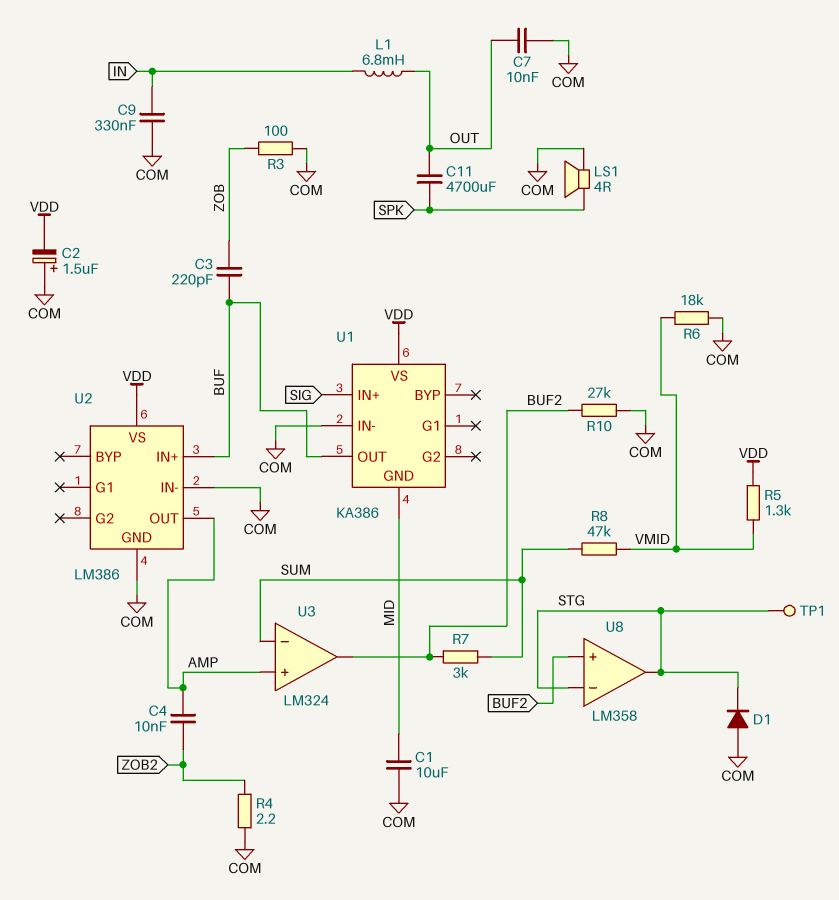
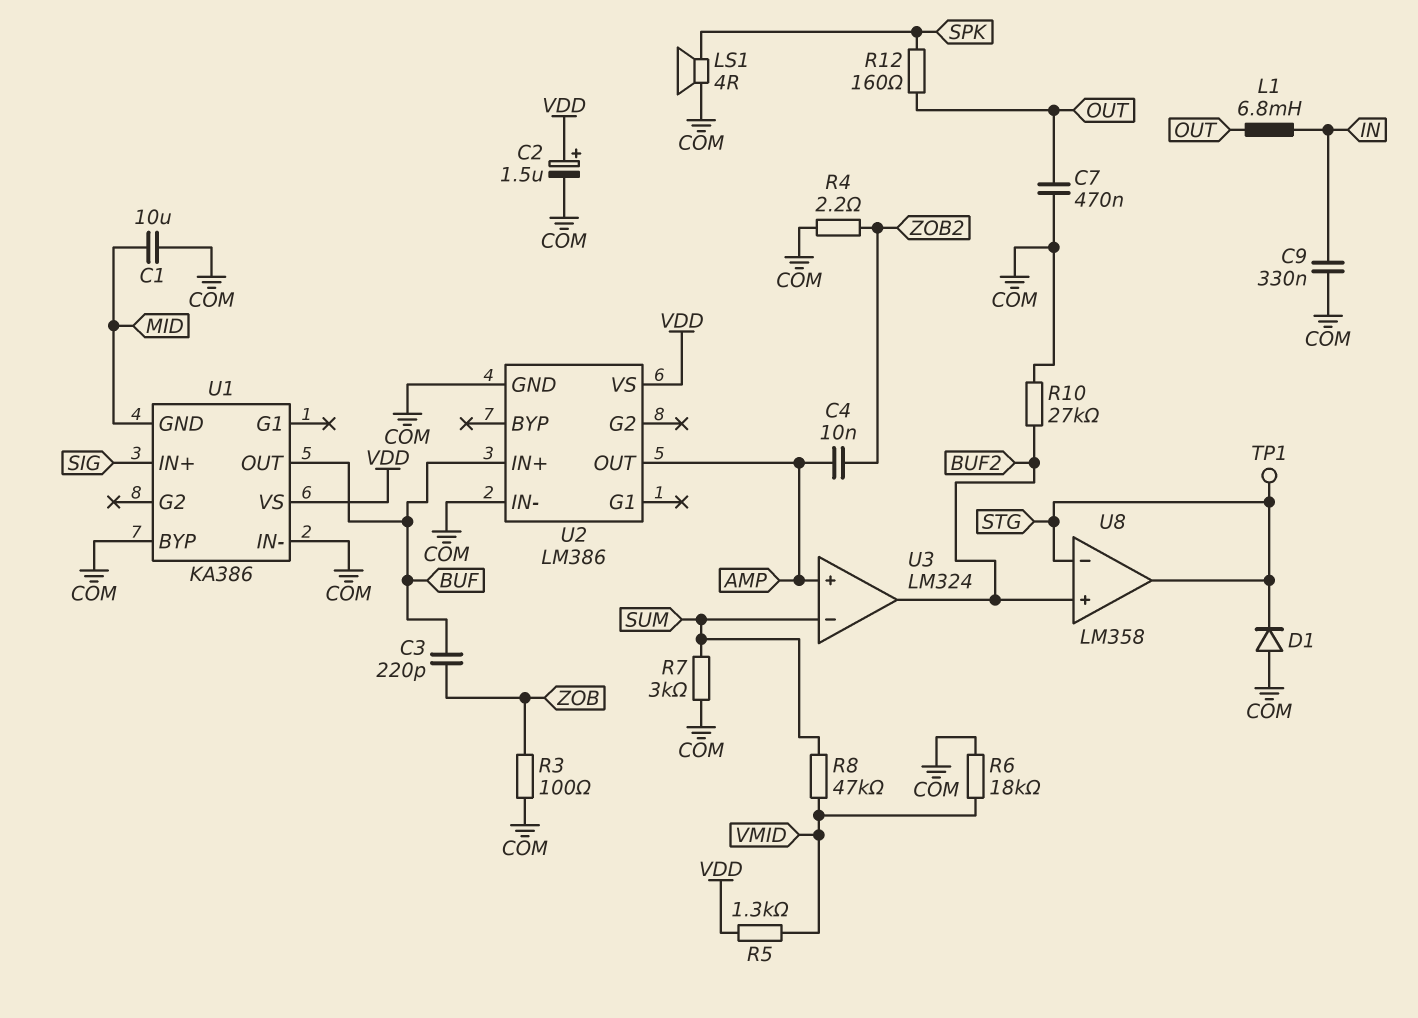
C2: 1.5uF (plus COM, minus VDD) -> 1.5uF (plus VDD, minus COM)
C7: 10nF (COM, OUT) -> 470nF (COM, OUT)
C11: 4700uF (OUT, SPK) -> none
R7: 3k (BUF2, SUM) -> 3k (COM, SUM)
R12: none -> 160 (OUT, SPK)
U1 pin BYP: none -> COM

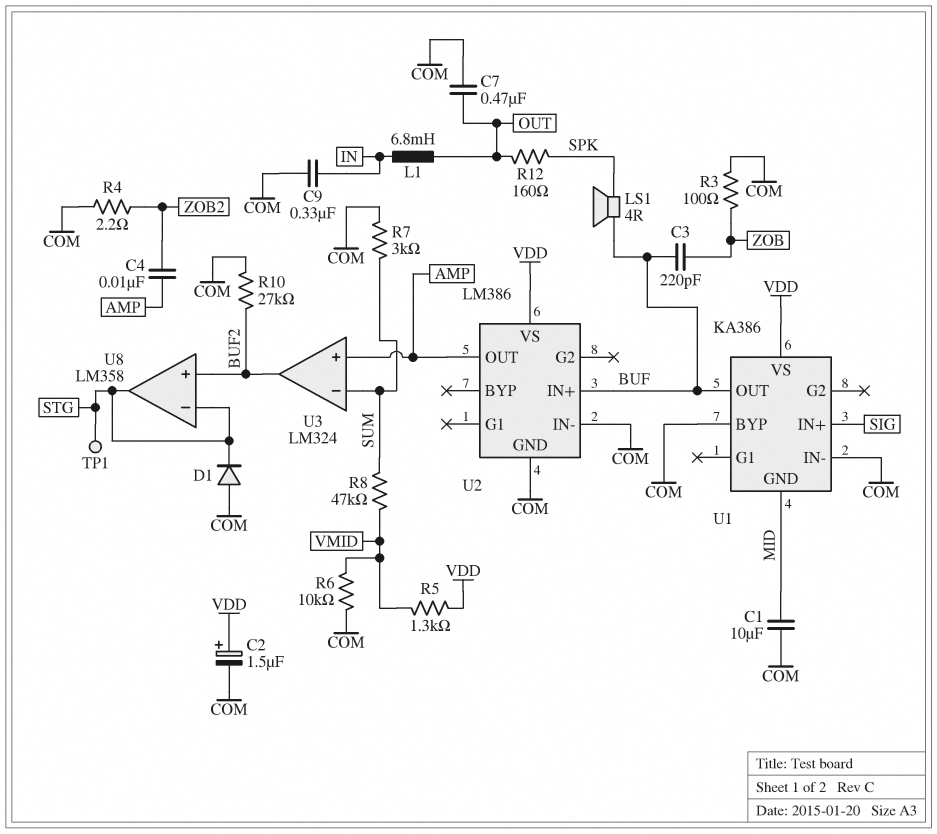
LS1: speaker 4R (COM, SPK) -> speaker 4R (BUF, SPK)
R6: 18k (COM, VMID) -> 10k (COM, VMID)

